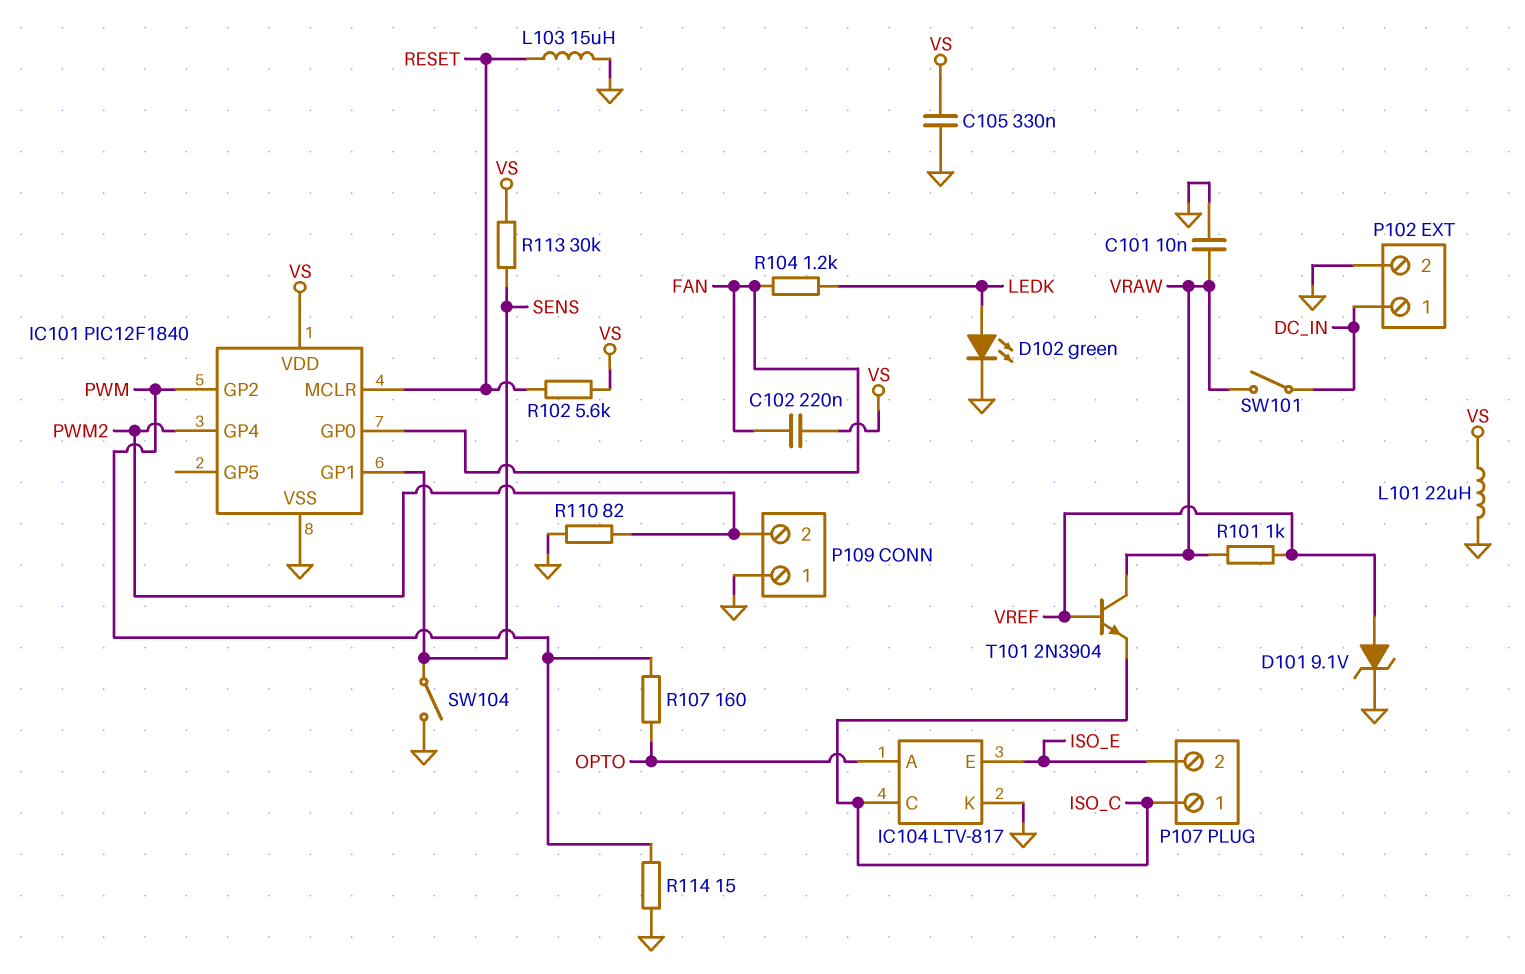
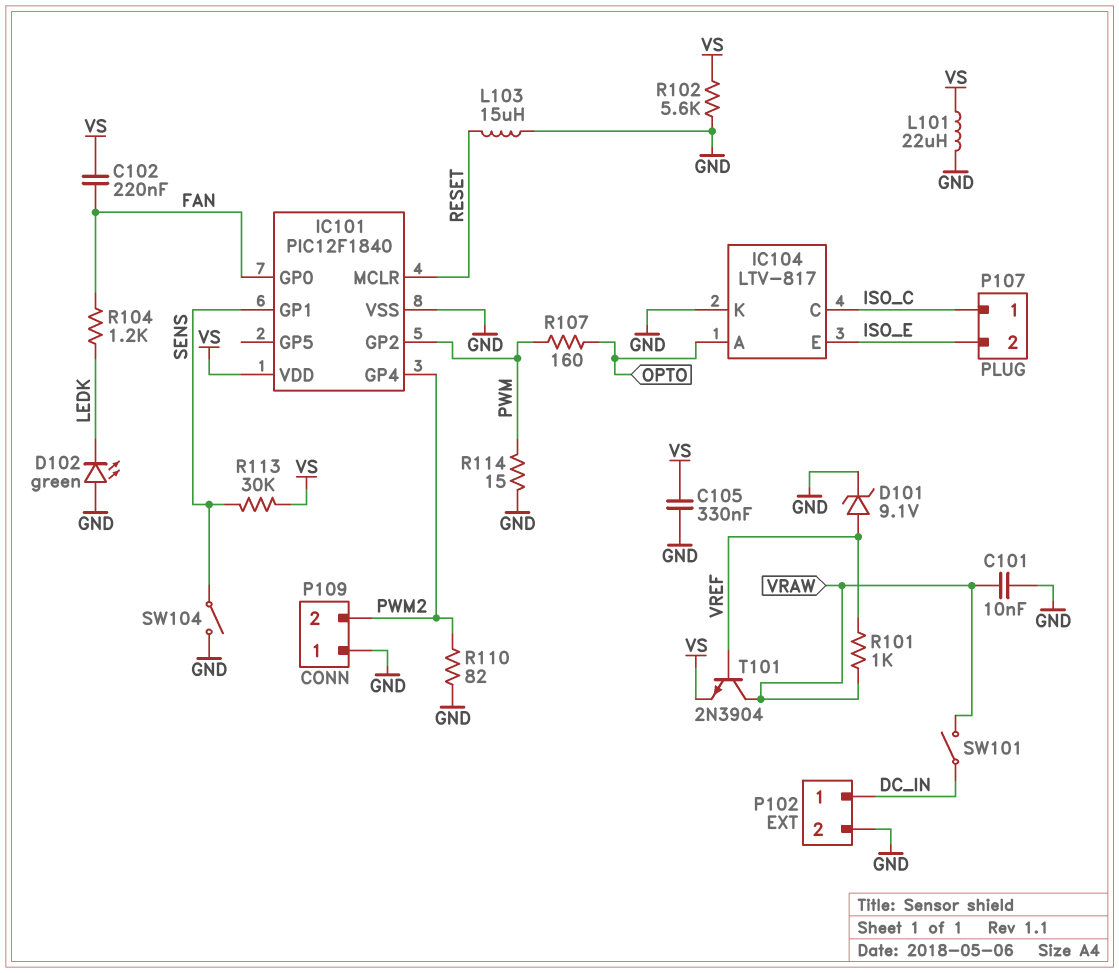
D102: LED green (A LEDK, K GND) -> LED green (A GND, K LEDK)
R102: 5.6k (RESET, VS) -> 5.6k (GND, VS)
T101: NPN 2N3904 (B VREF, C VRAW, E ISO_C) -> NPN 2N3904 (B VREF, C VRAW, E VS)

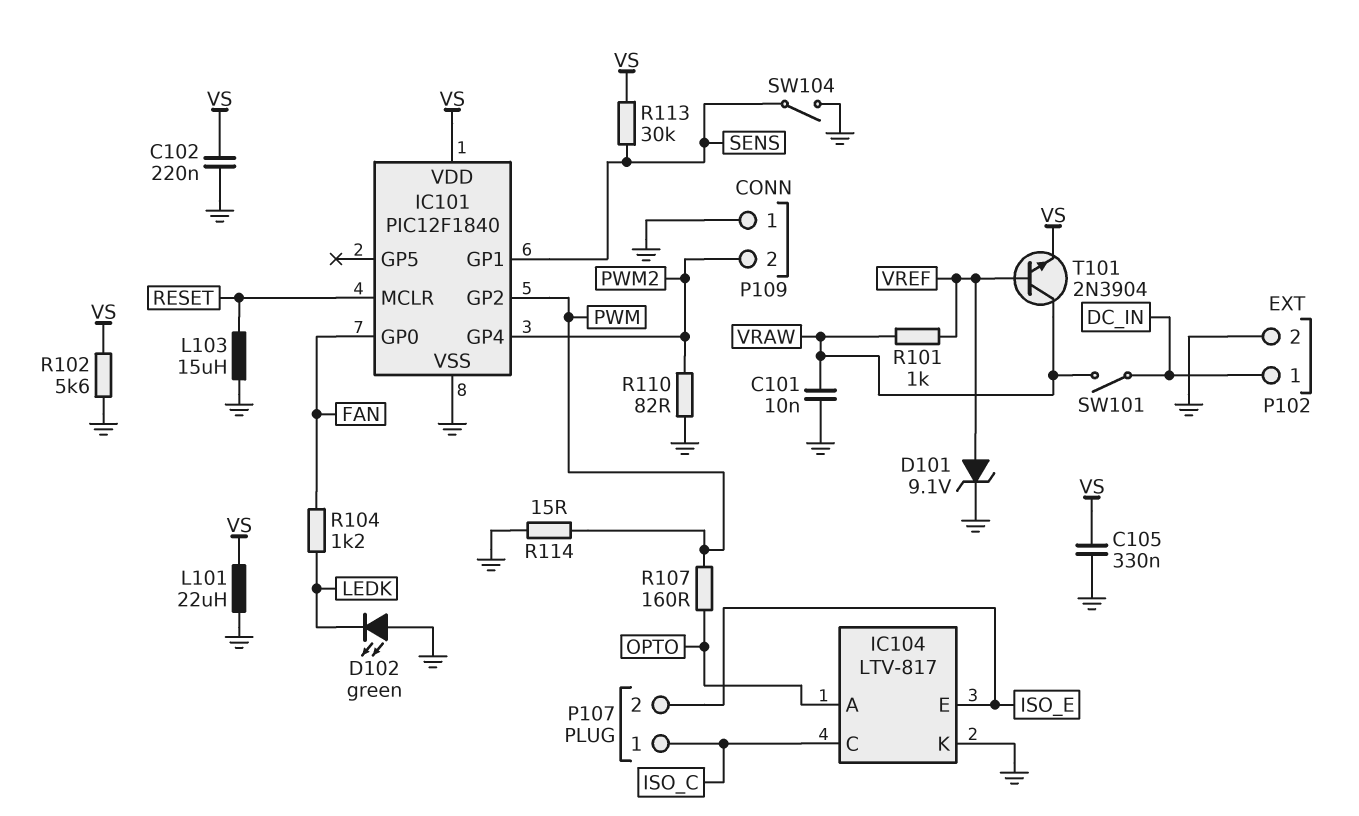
C102: 220nF (FAN, VS) -> 220nF (GND, VS)

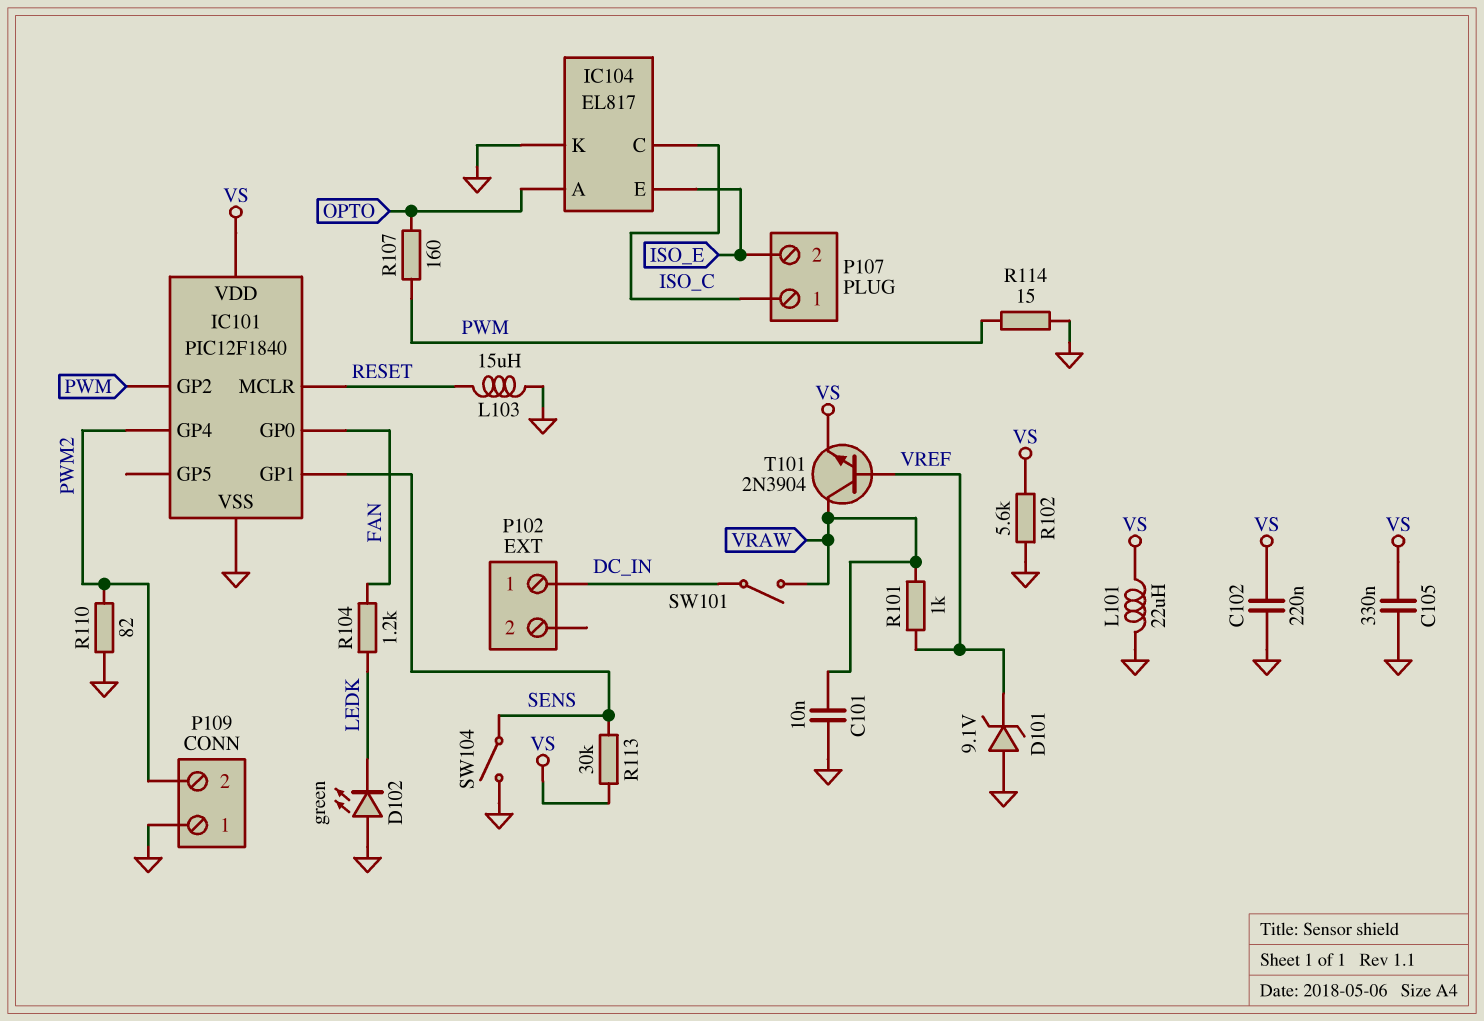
D101: zener 9.1V (A VREF, K GND) -> zener 9.1V (A GND, K VREF)
IC104: LTV-817 -> EL817
P102 pin 2: GND -> none

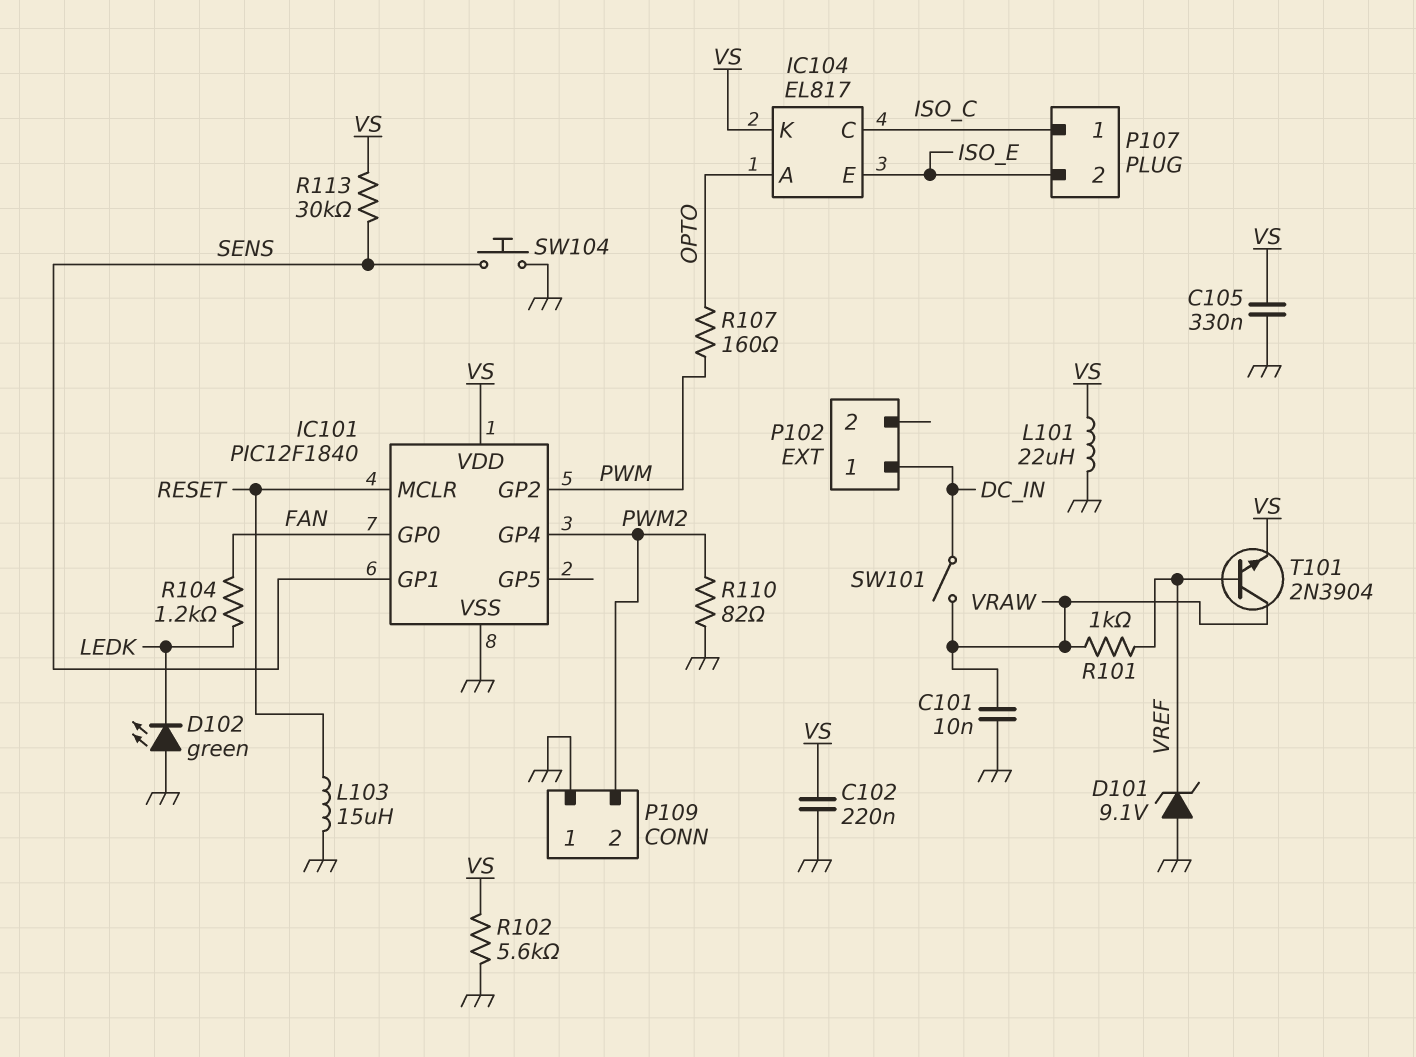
IC104 pin K: GND -> VS
R114: 15 (GND, PWM) -> none
SW104: switch (GND, SENS) -> button (GND, SENS)

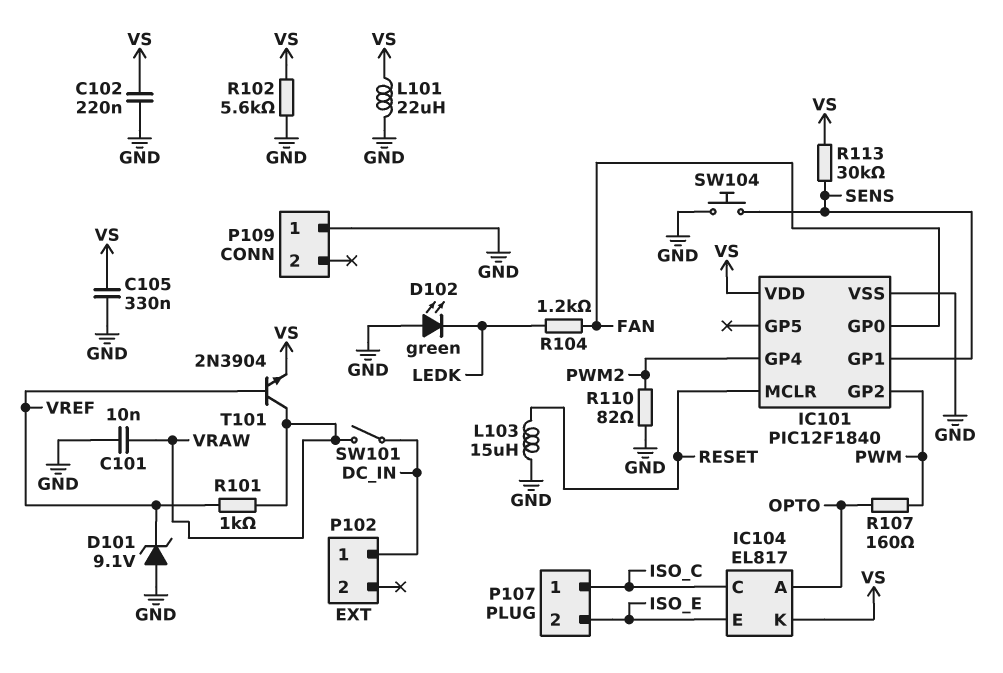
P109 pin 2: PWM2 -> none

